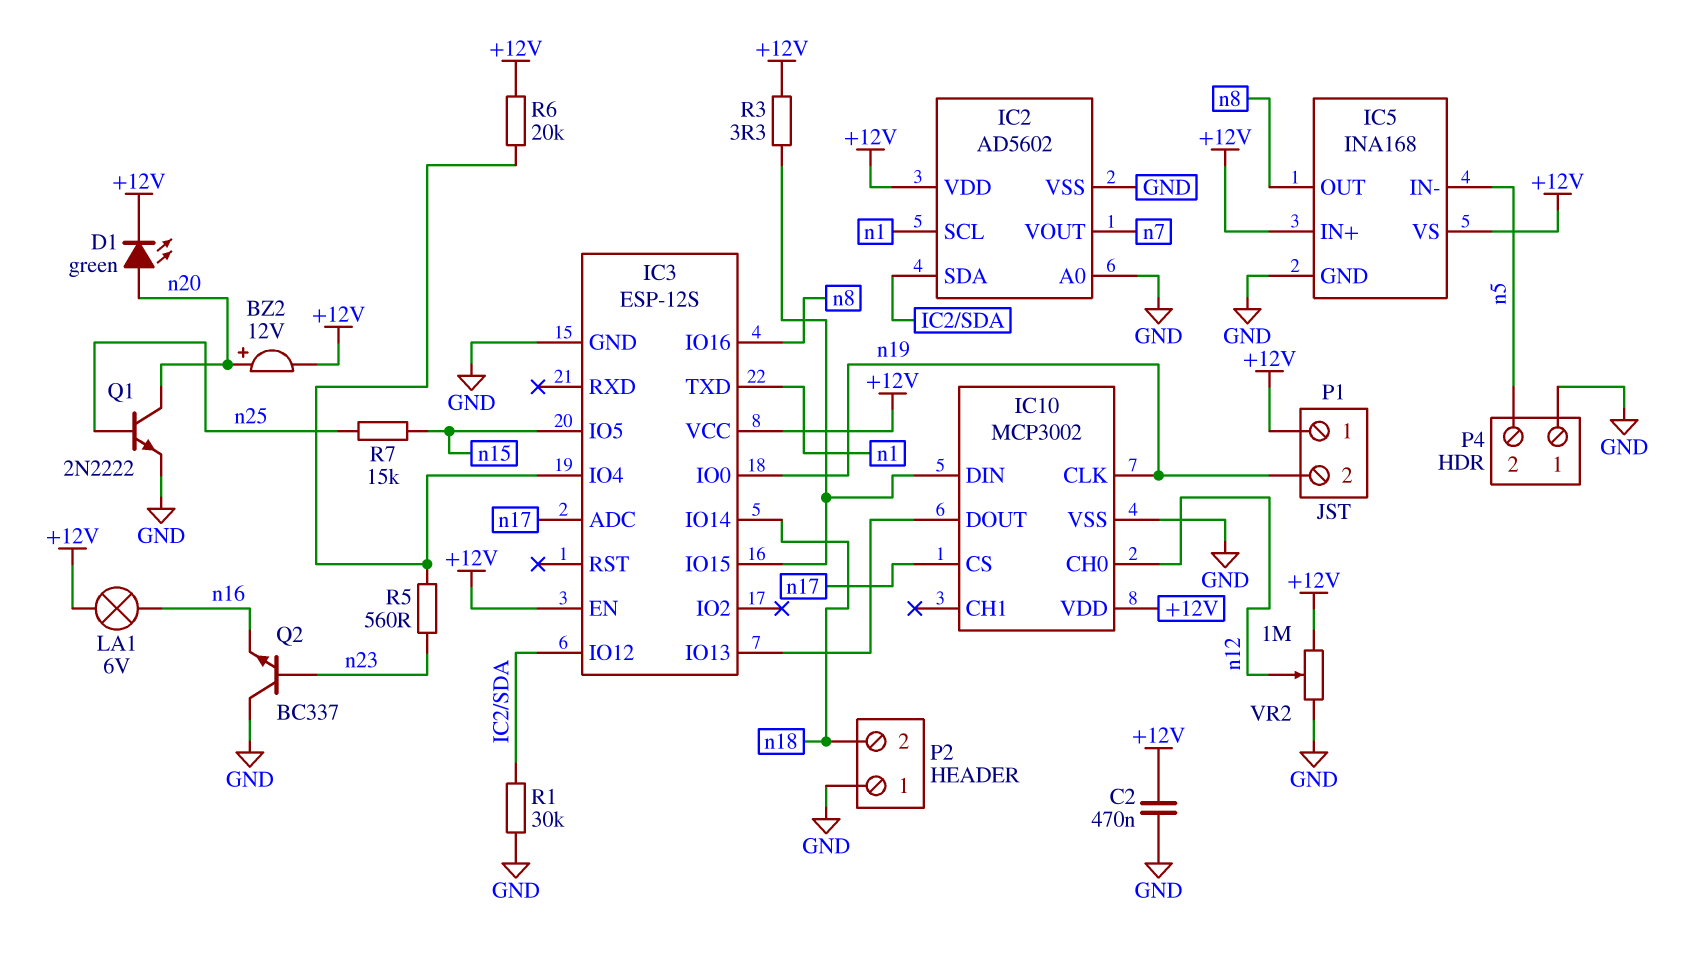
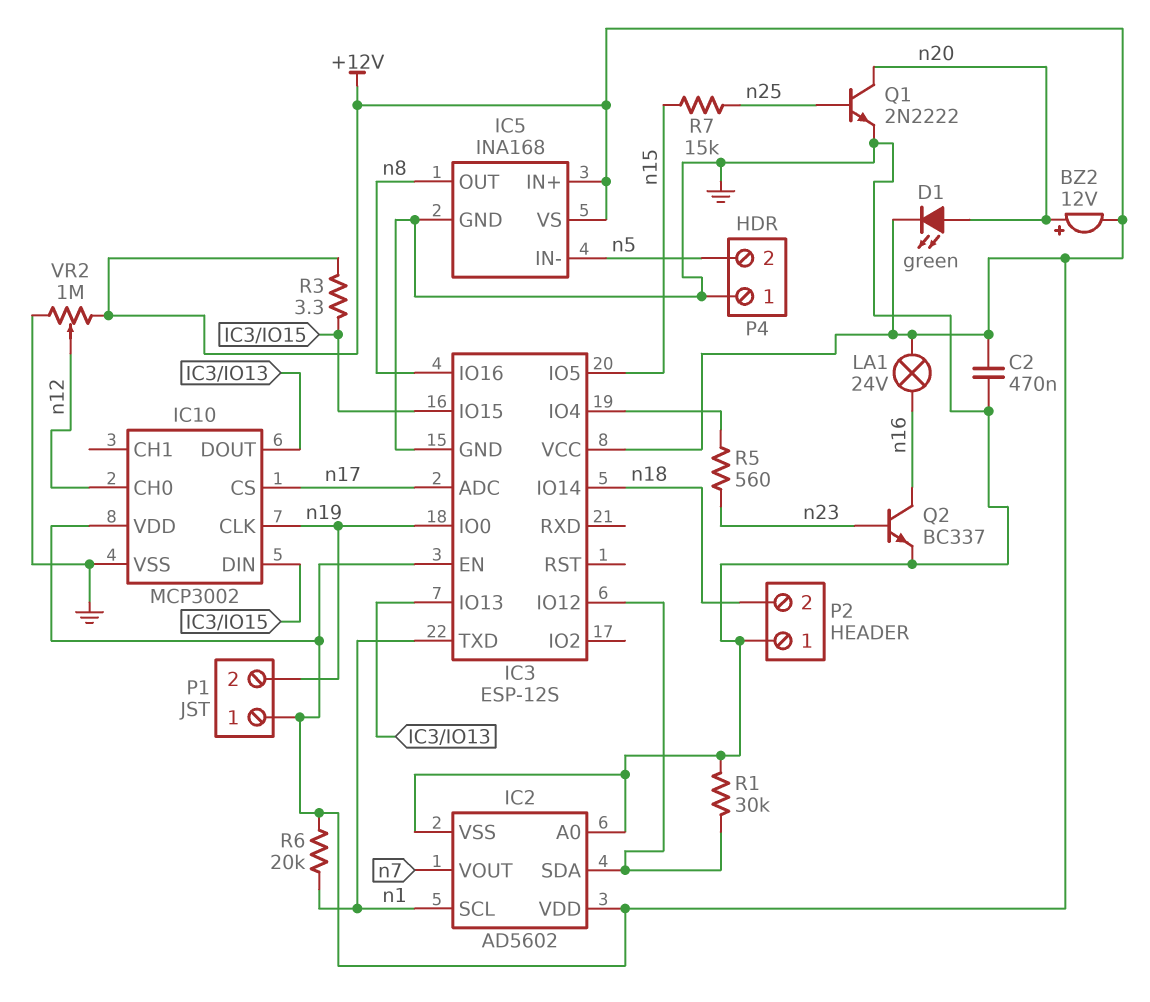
LA1: lamp 6V (+12V, n16) -> lamp 24V (+12V, n16)
Q2: NPN BC337 (B n23, C GND, E n16) -> NPN BC337 (B n23, C n16, E GND)
R6: 20k (+12V, IC3/IO4) -> 20k (+12V, n1)

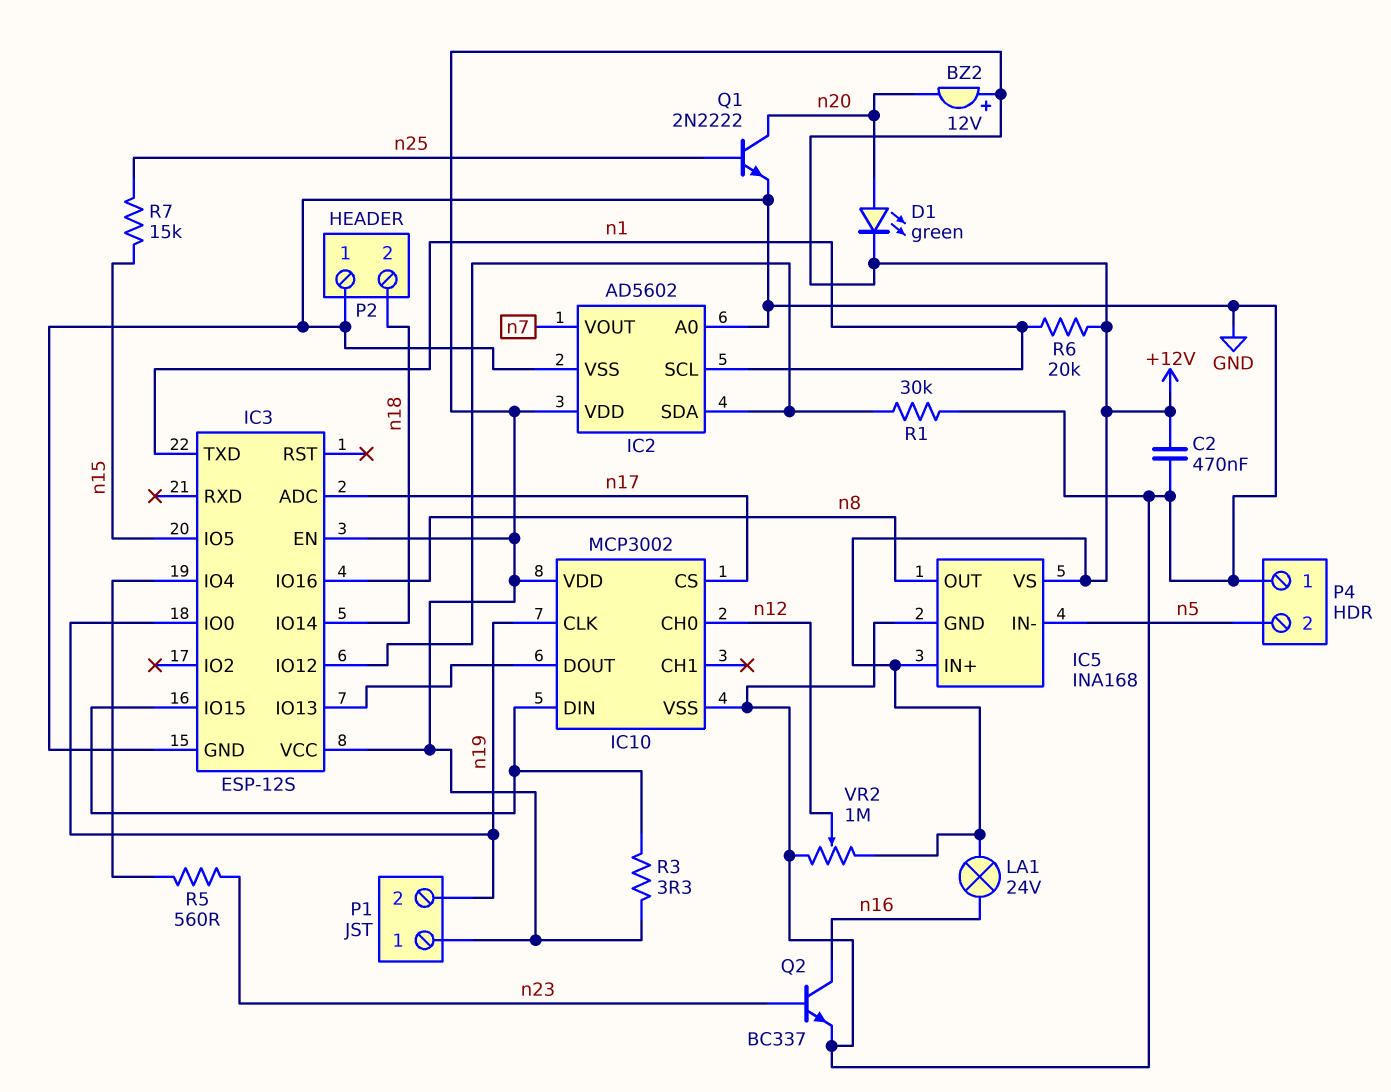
BZ2: buzzer 12V (plus n20, minus +12V) -> buzzer 12V (plus +12V, minus n20)

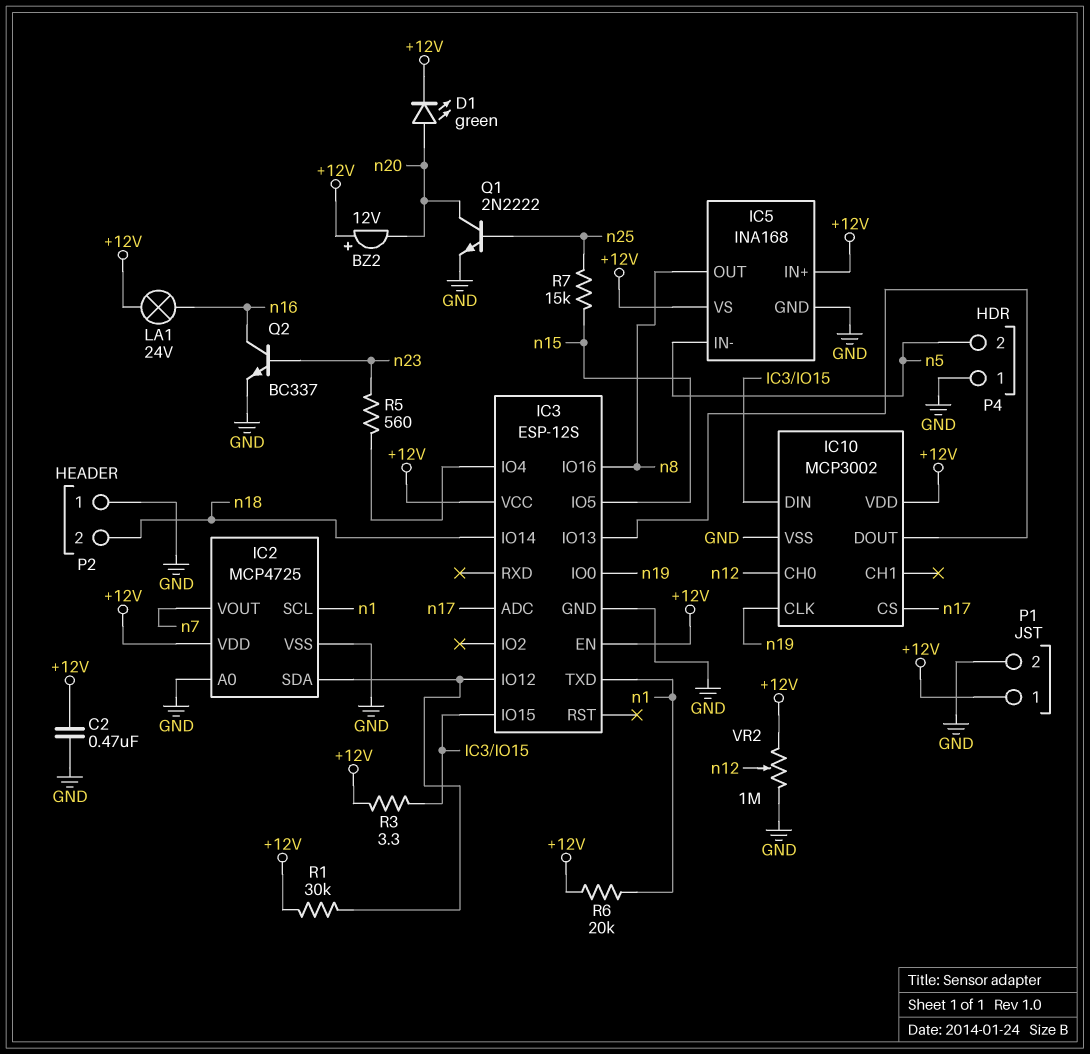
IC2: AD5602 -> MCP4725
P1 pin 2: n19 -> GND
R1: 30k (GND, IC2/SDA) -> 30k (+12V, IC2/SDA)

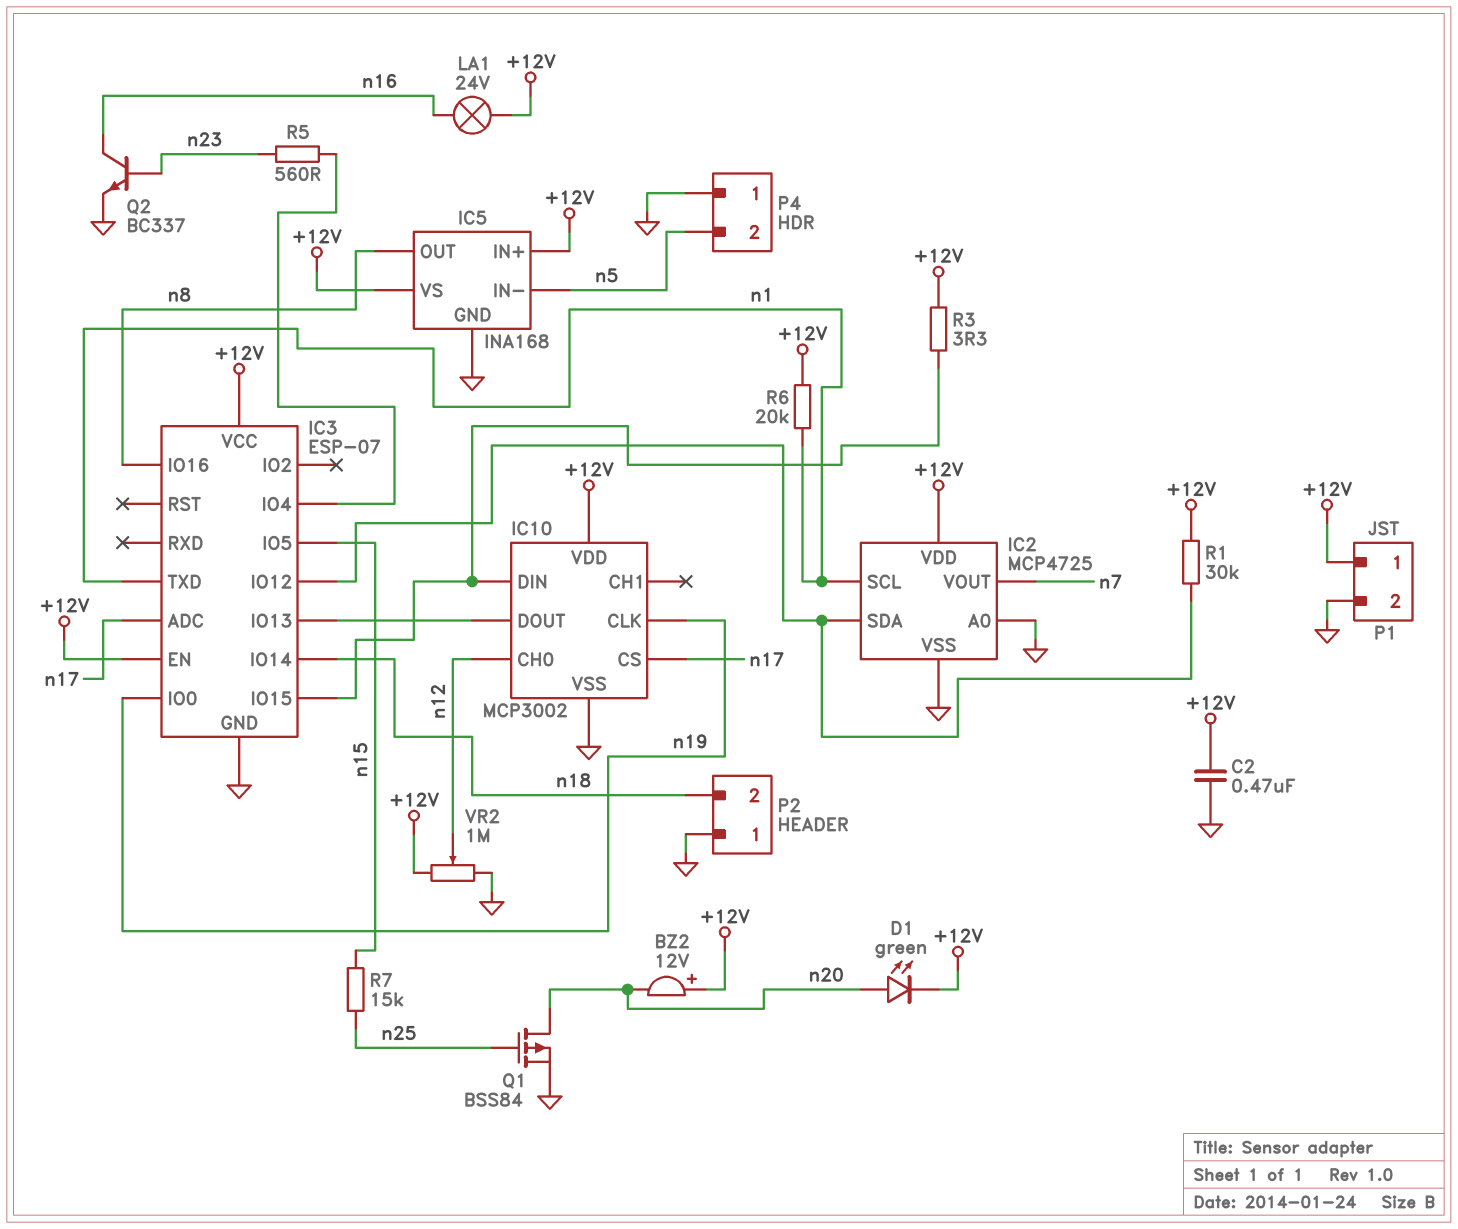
IC3: ESP-12S -> ESP-07
Q1: NPN 2N2222 (B n25, C n20, E GND) -> PMOS BSS84 (G n25, D n20, S GND)

